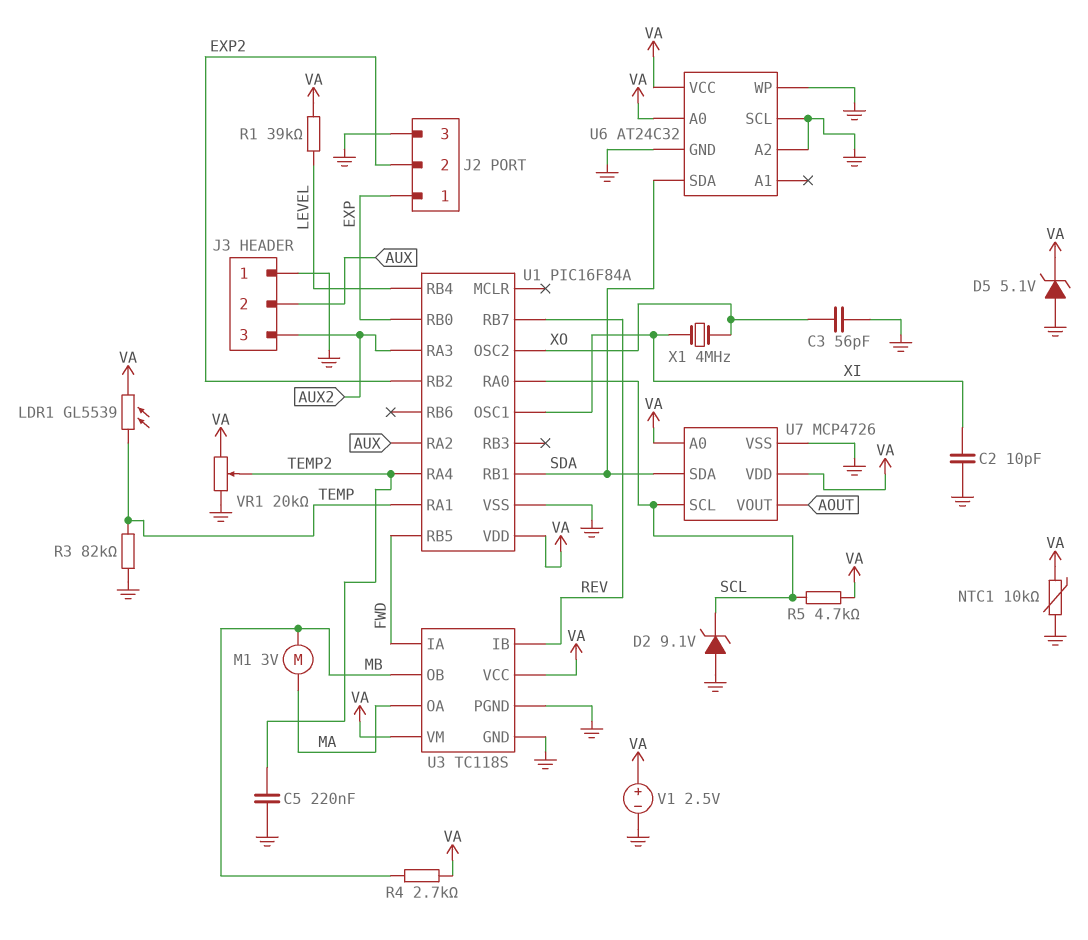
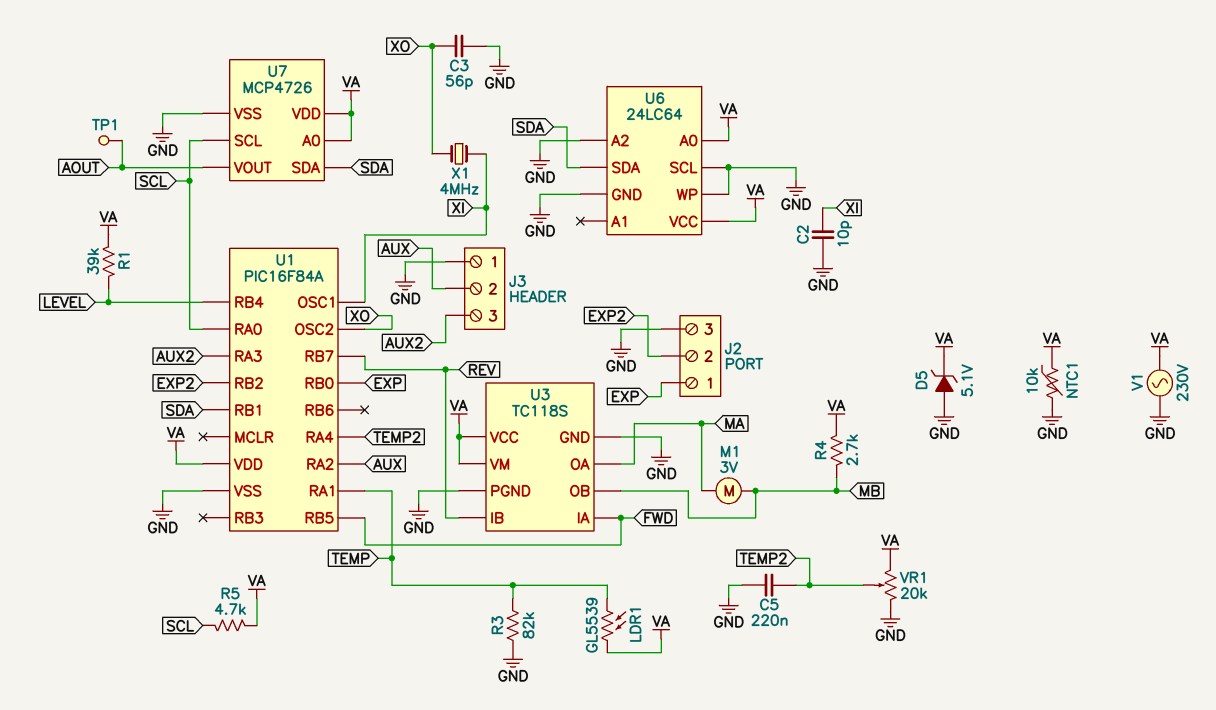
D2: zener 9.1V (A GND, K SCL) -> none
TP1: none -> test point (AOUT)
U6: AT24C32 -> 24LC64
V1: 2.5V (plus VA, minus GND) -> AC 230V (GND, VA)

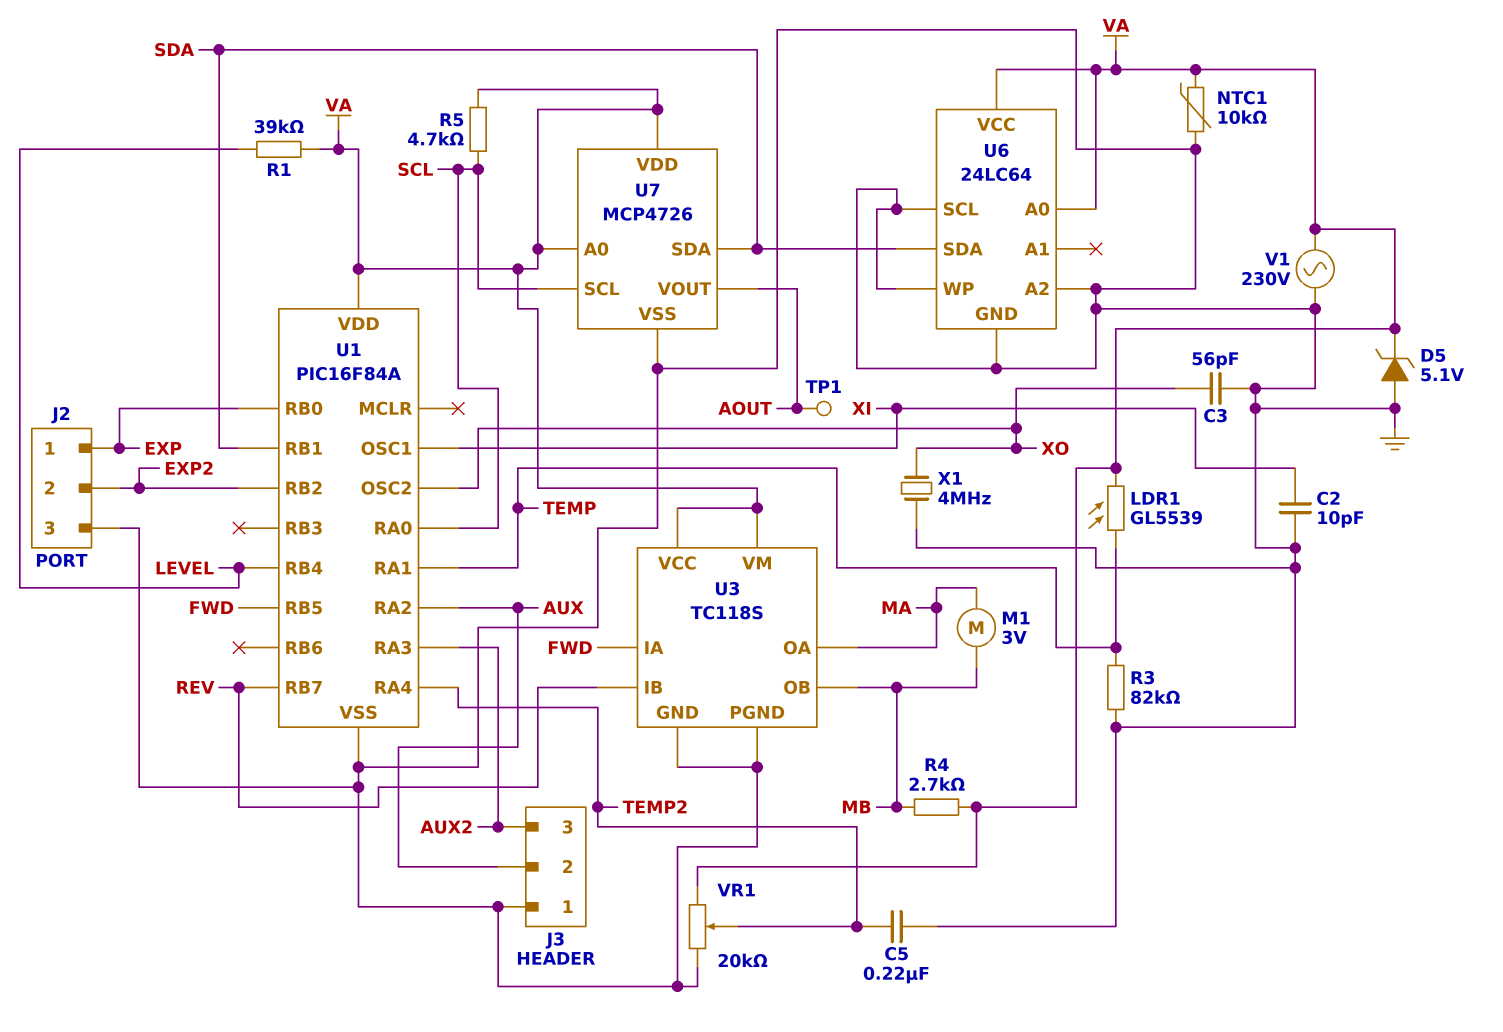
X1: 4MHz (XI, XO) -> 4MHz (GND, XO)

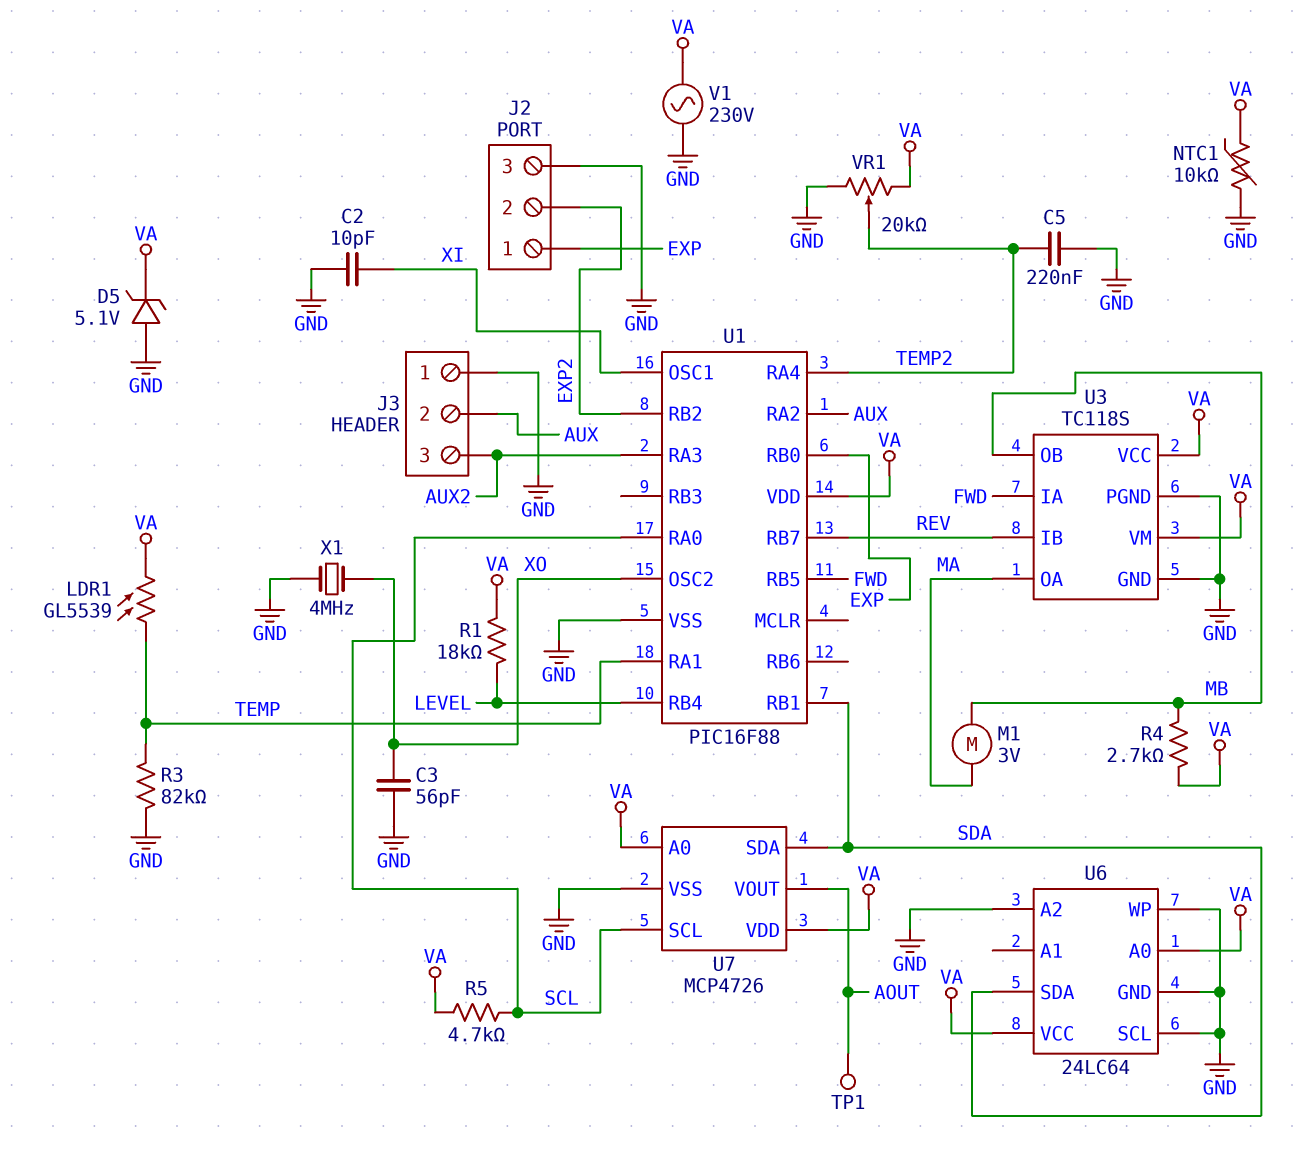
R1: 39k (LEVEL, VA) -> 18k (LEVEL, VA)
U1: PIC16F84A -> PIC16F88

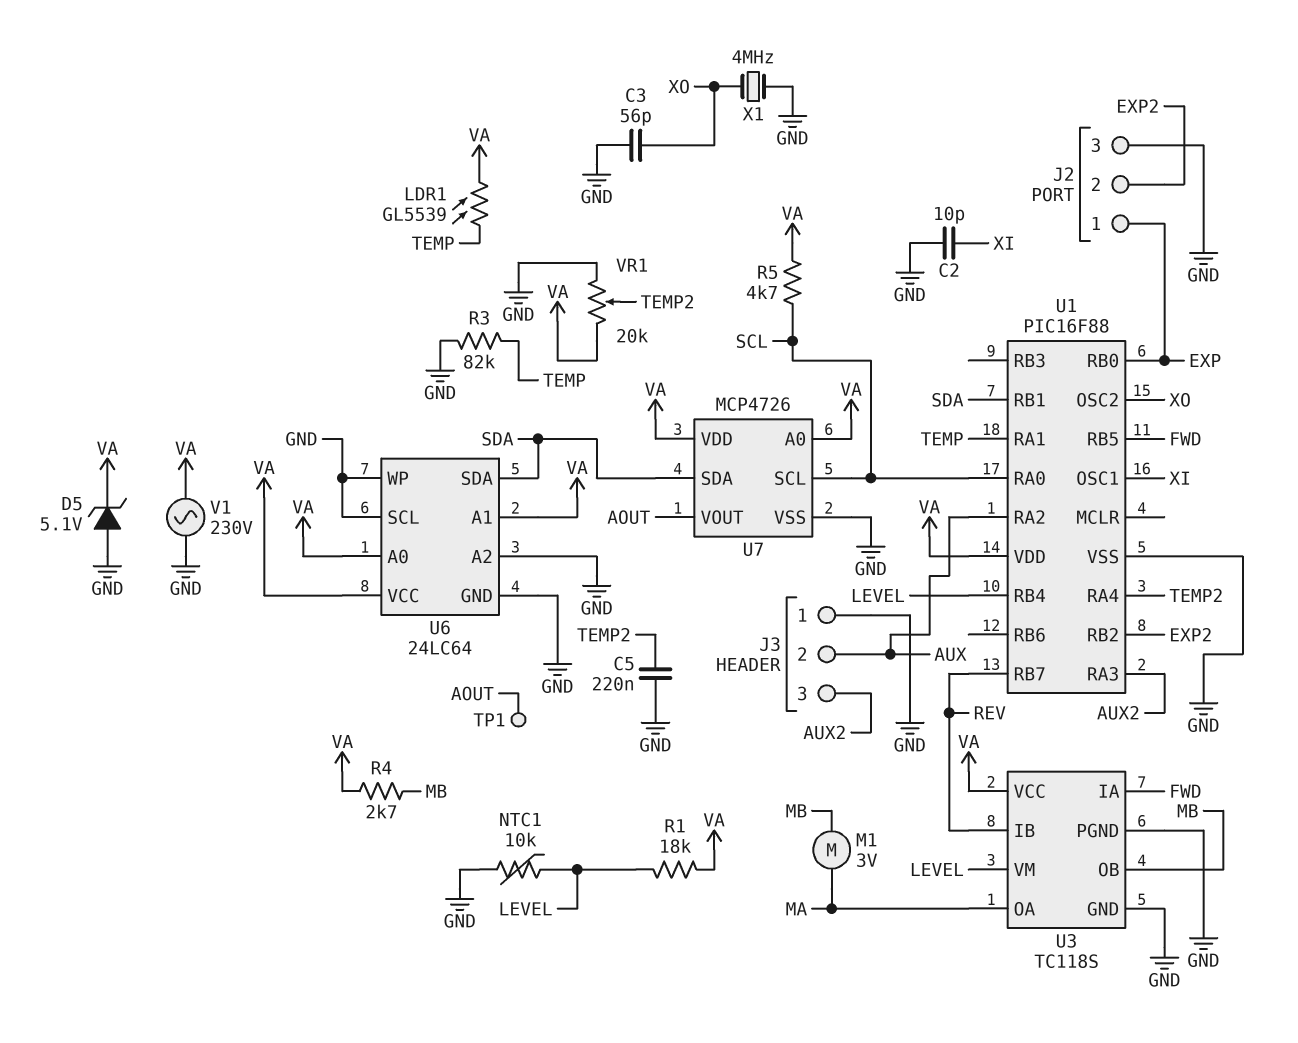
NTC1: 10k (GND, VA) -> 10k (GND, LEVEL)
U3 pin VM: VA -> LEVEL
U6 pin A1: none -> VA

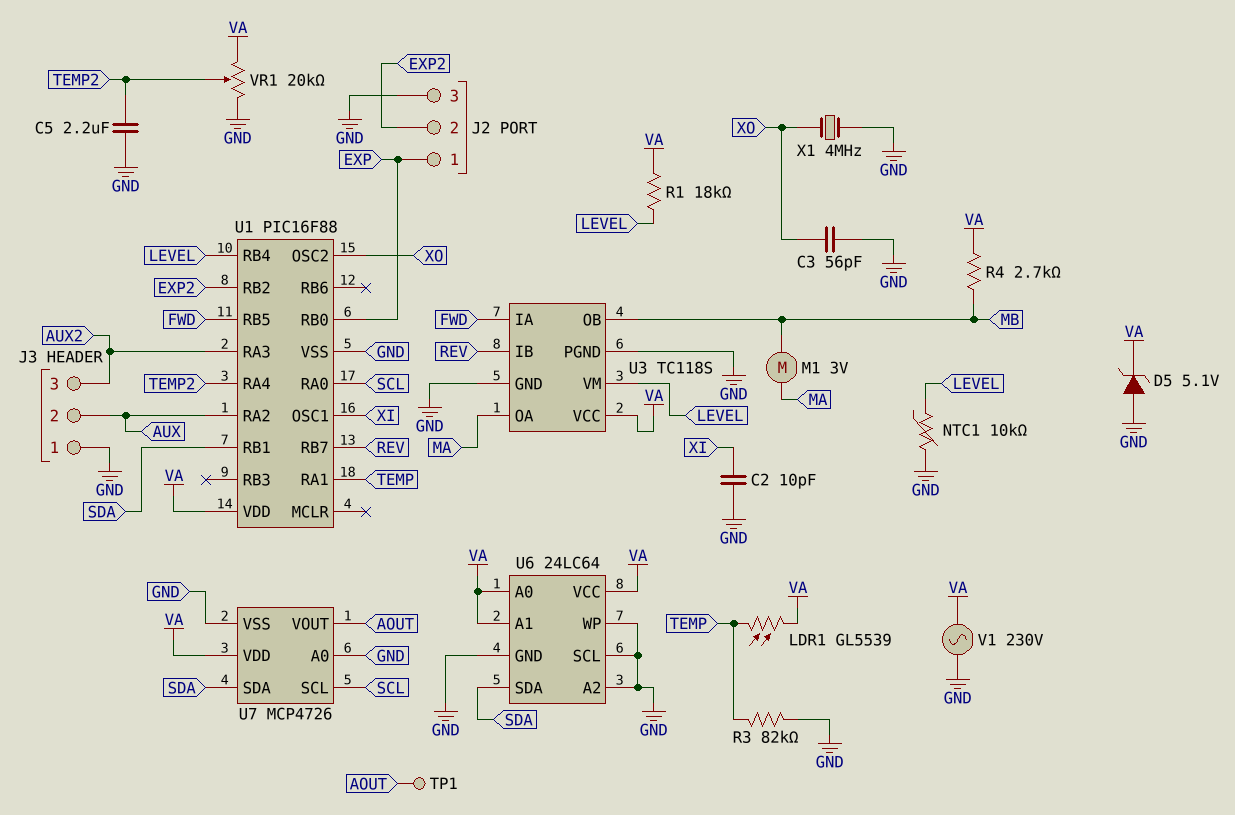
C5: 220nF (GND, TEMP2) -> 2.2uF (GND, TEMP2)
R5: 4.7k (SCL, VA) -> none
U7 pin A0: VA -> GND

